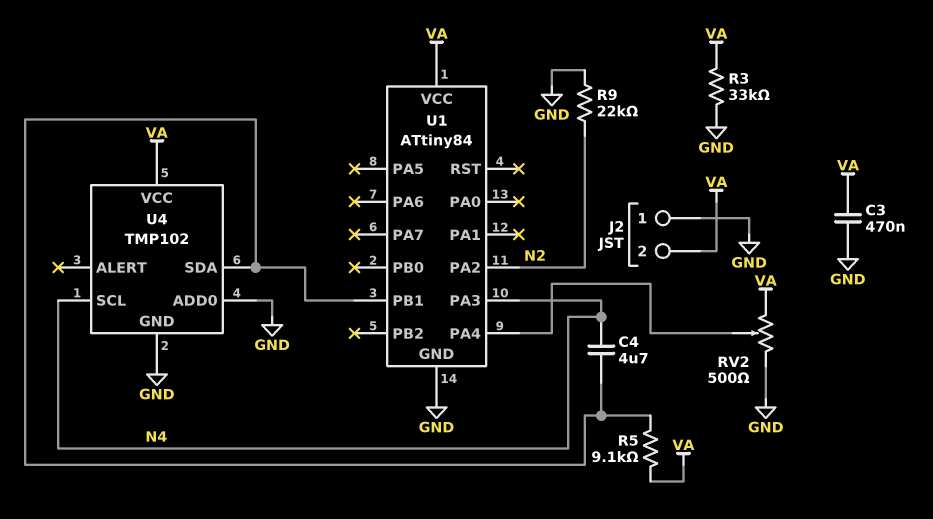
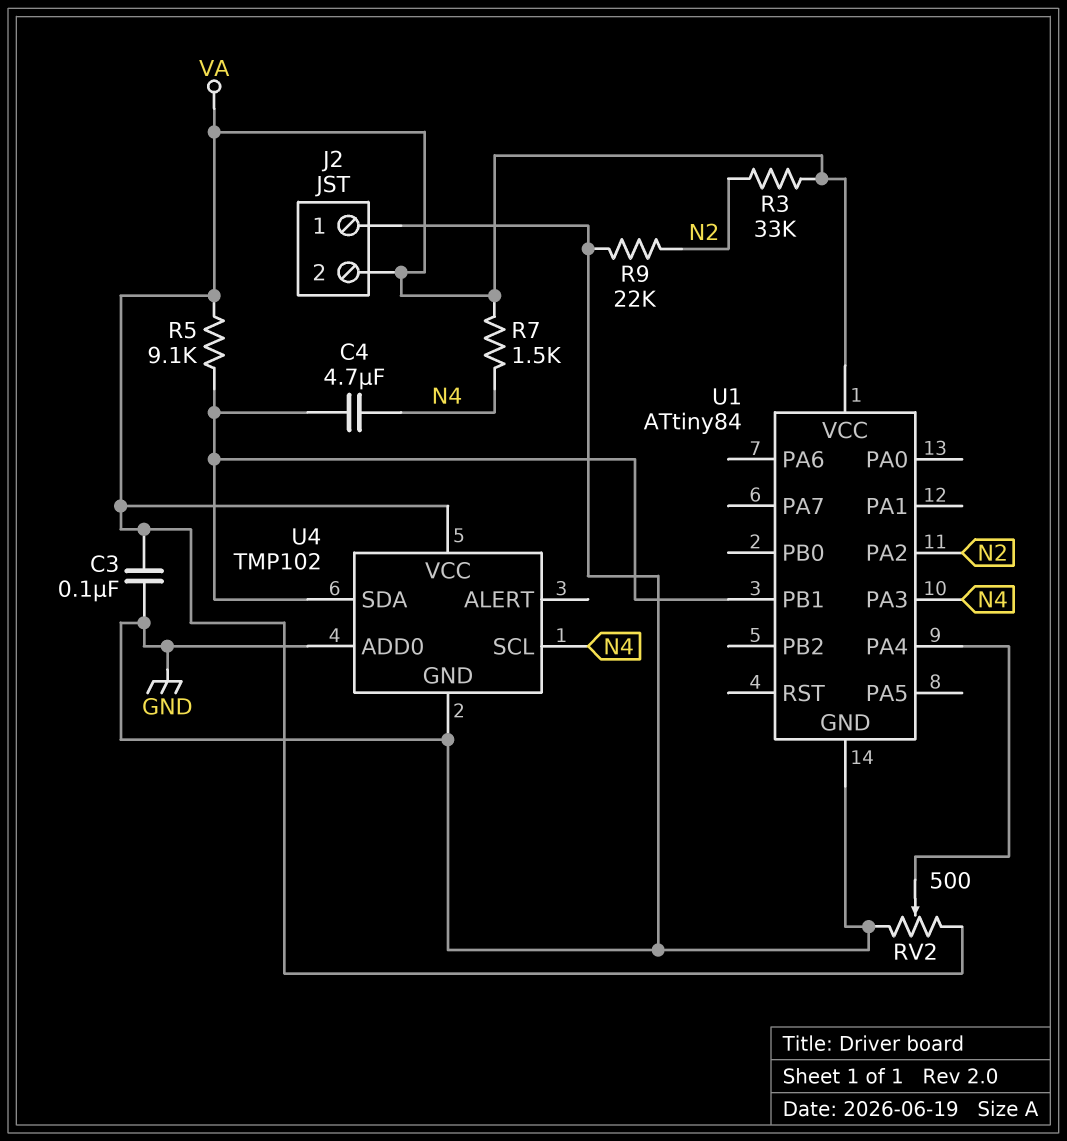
C3: 470nF (GND, VA) -> 100nF (GND, VA)
R3: 33k (GND, VA) -> 33k (N2, VA)
R7: none -> 1.5k (N4, VA)

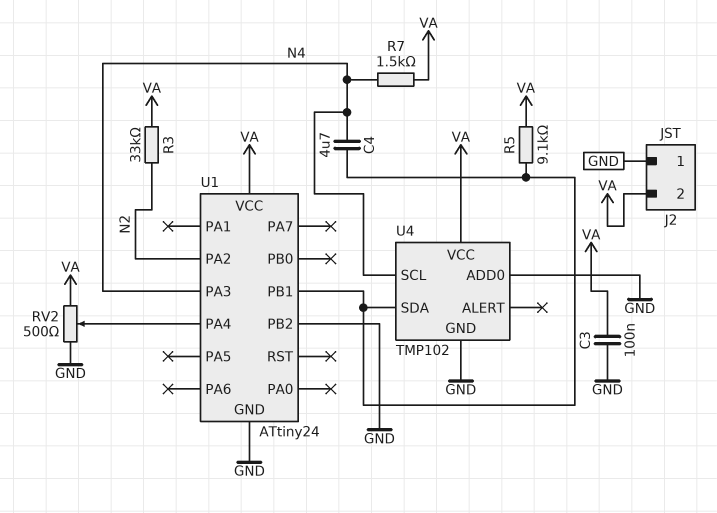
R9: 22k (GND, N2) -> none
U1: ATtiny84 -> ATtiny24
U1 pin PB2: none -> GND

